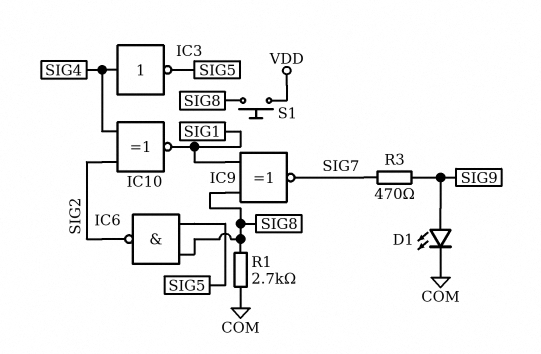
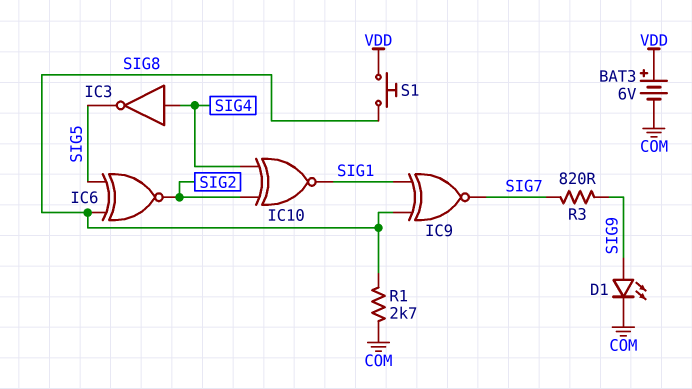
BAT3: none -> 6V (plus VDD, minus COM)
IC6: NAND (in SIG5, in SIG8, out SIG2) -> XNOR (in SIG5, in SIG8, out SIG2)
R3: 470 (SIG7, SIG9) -> 820 (SIG7, SIG9)

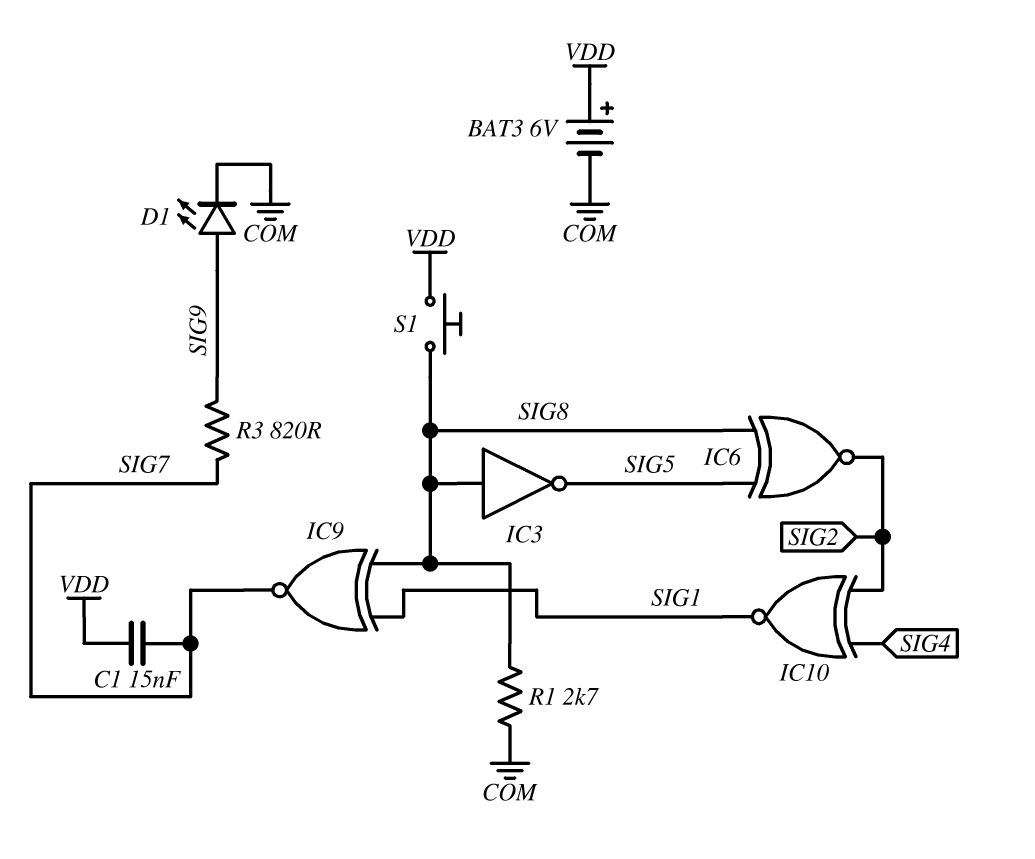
C1: none -> 15nF (SIG7, VDD)
IC3: NOT (in SIG4, out SIG5) -> NOT (in SIG8, out SIG5)

